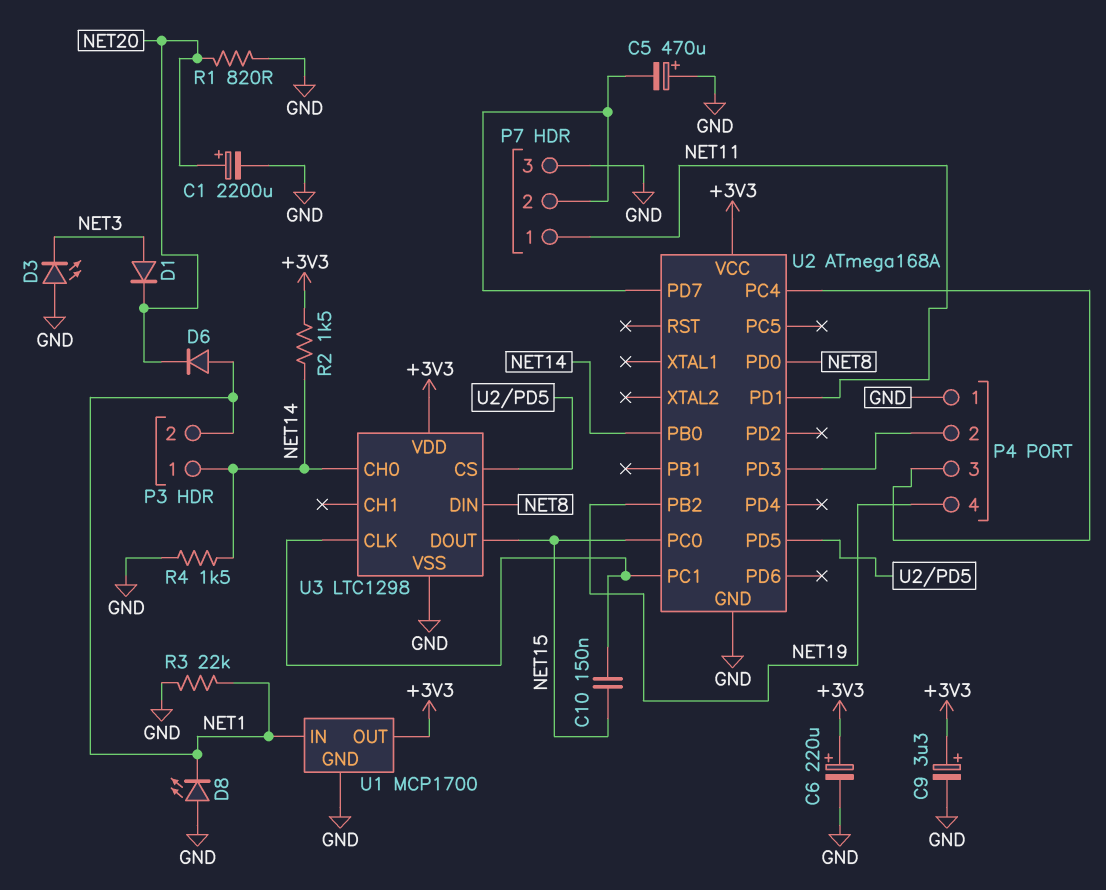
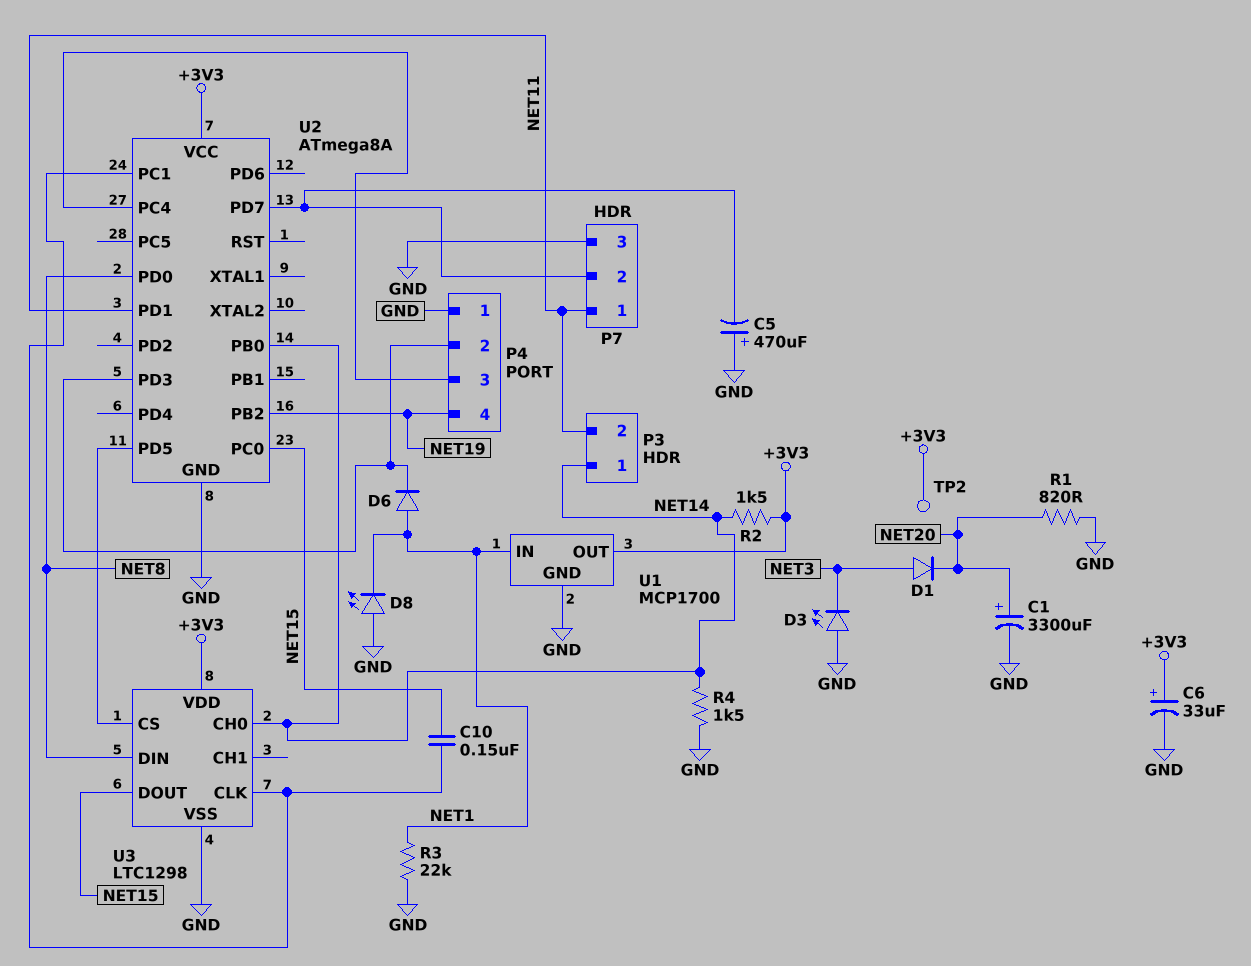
C1: 2200uF (plus NET20, minus GND) -> 3300uF (plus NET20, minus GND)
C6: 220uF (plus +3V3, minus GND) -> 33uF (plus +3V3, minus GND)
C9: 3.3uF (plus +3V3, minus GND) -> none
D6: diode (A NET1, K NET20) -> diode (A NET1, K P4/2)
P3 pin 2: NET1 -> NET11
TP2: none -> test point (+3V3)
U2: ATmega168A -> ATmega8A

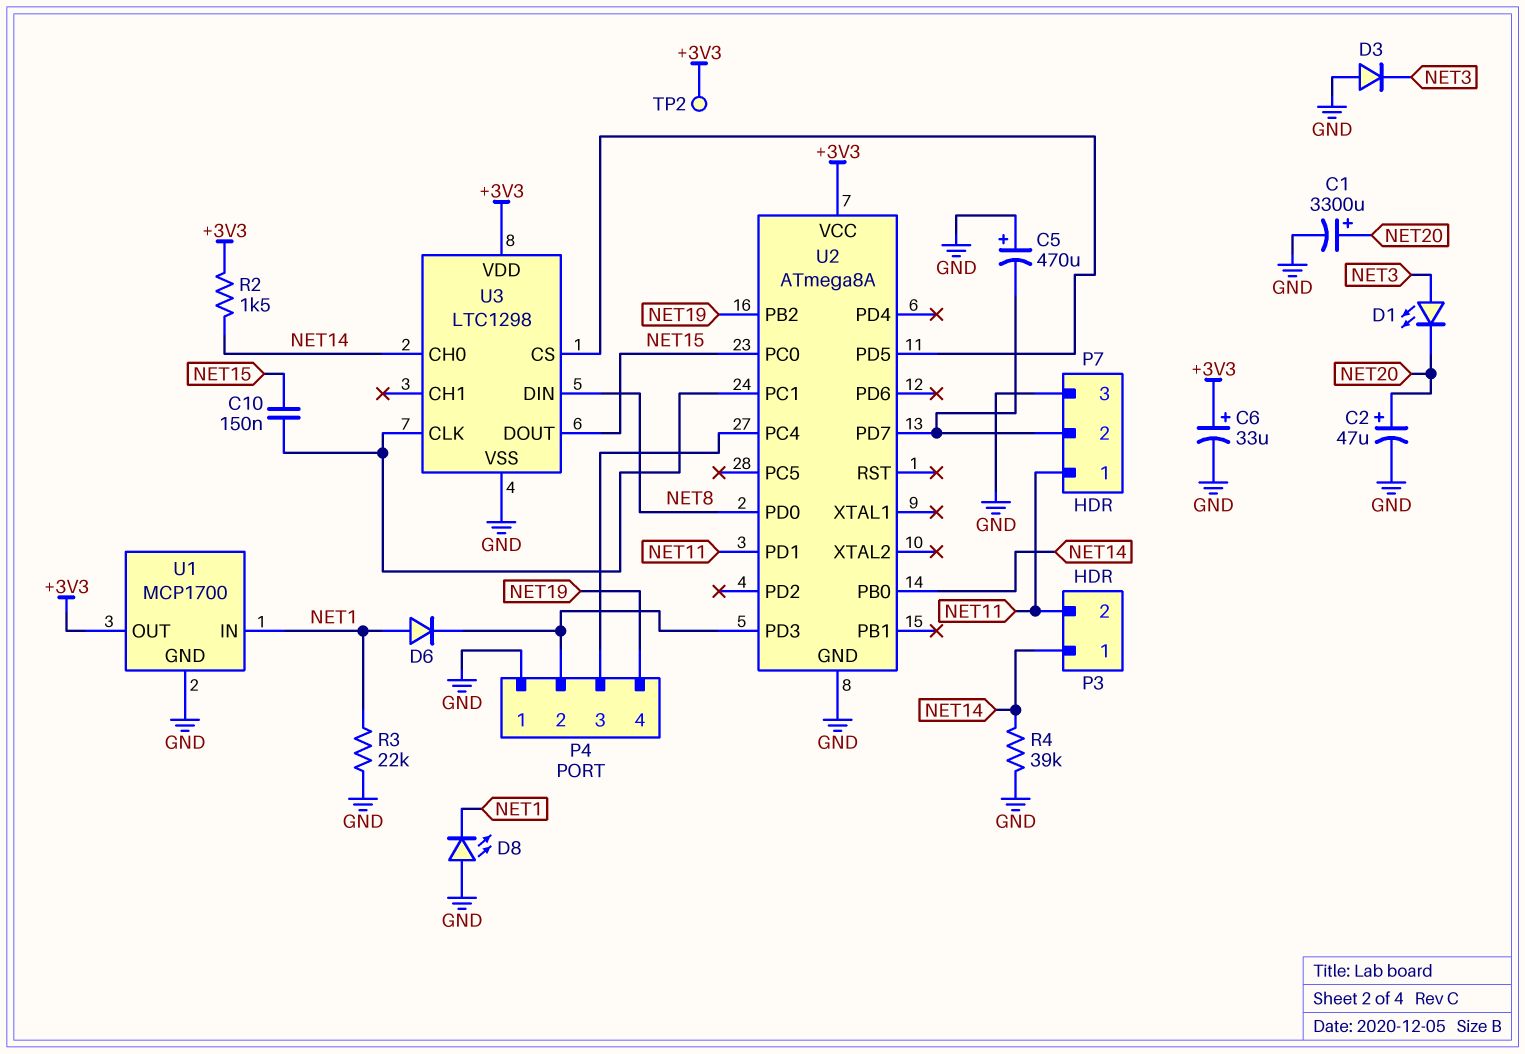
C2: none -> 47uF (plus NET20, minus GND)
D1: diode (A NET3, K NET20) -> LED (A NET3, K NET20)
D3: LED (A GND, K NET3) -> diode (A GND, K NET3)
R1: 820 (GND, NET20) -> none
R4: 1.5k (GND, NET14) -> 39k (GND, NET14)

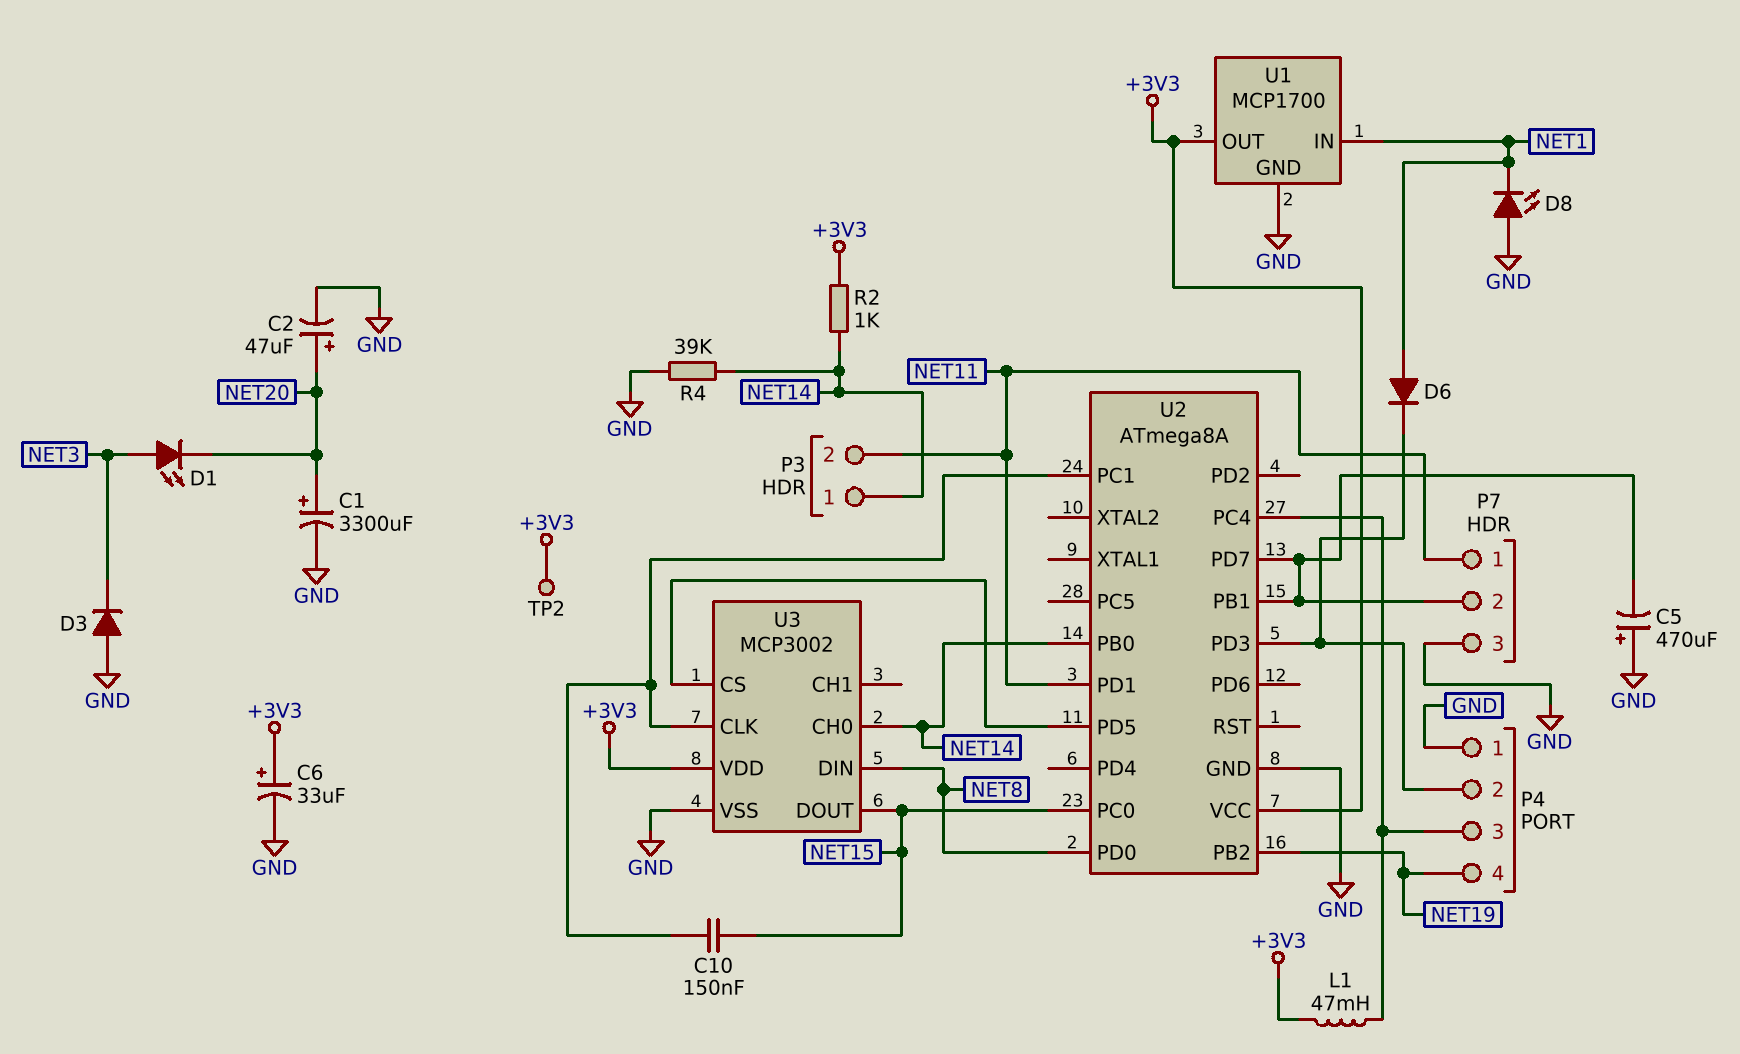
L1: none -> 47mH (+3V3, P4/3)
R2: 1.5k (+3V3, NET14) -> 1k (+3V3, NET14)
R3: 22k (GND, NET1) -> none
U2 pin PB1: none -> P7/2
U3: LTC1298 -> MCP3002

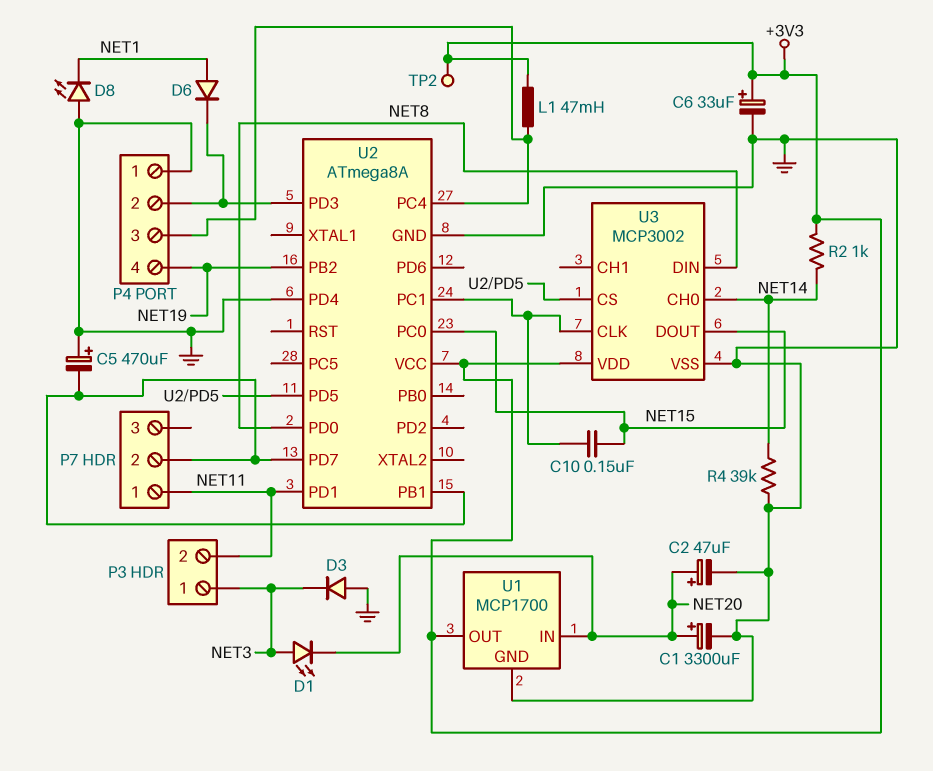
P3 pin 1: NET14 -> NET3
P7 pin 3: GND -> none
U1 pin IN: NET1 -> NET20
U2 pin PB0: NET14 -> none
U2 pin PD4: none -> GND

